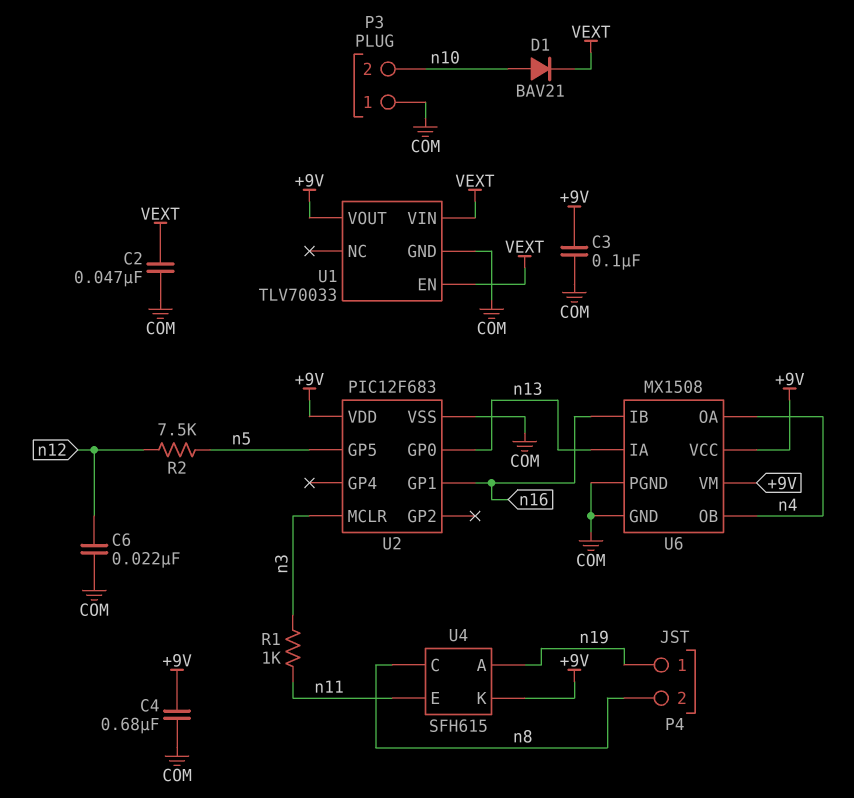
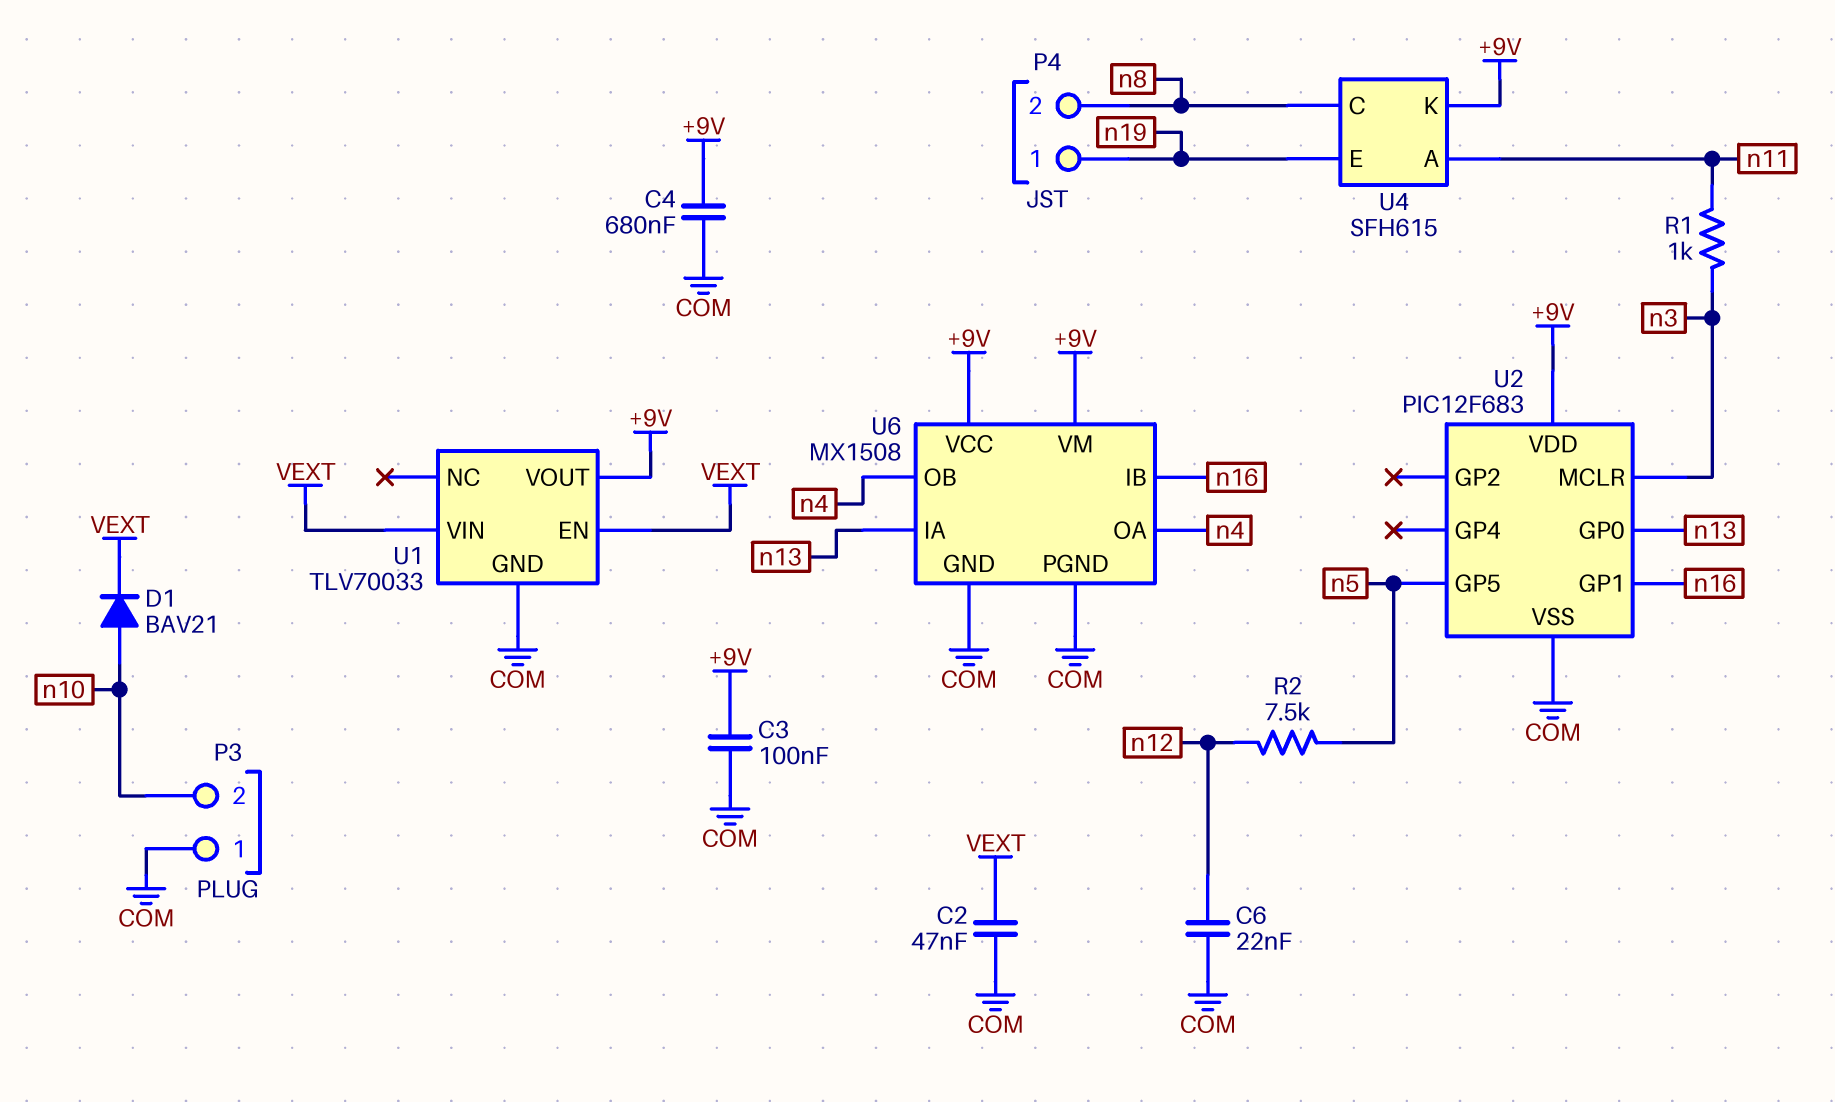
U4 pin A: n19 -> n11
U4 pin E: n11 -> n19

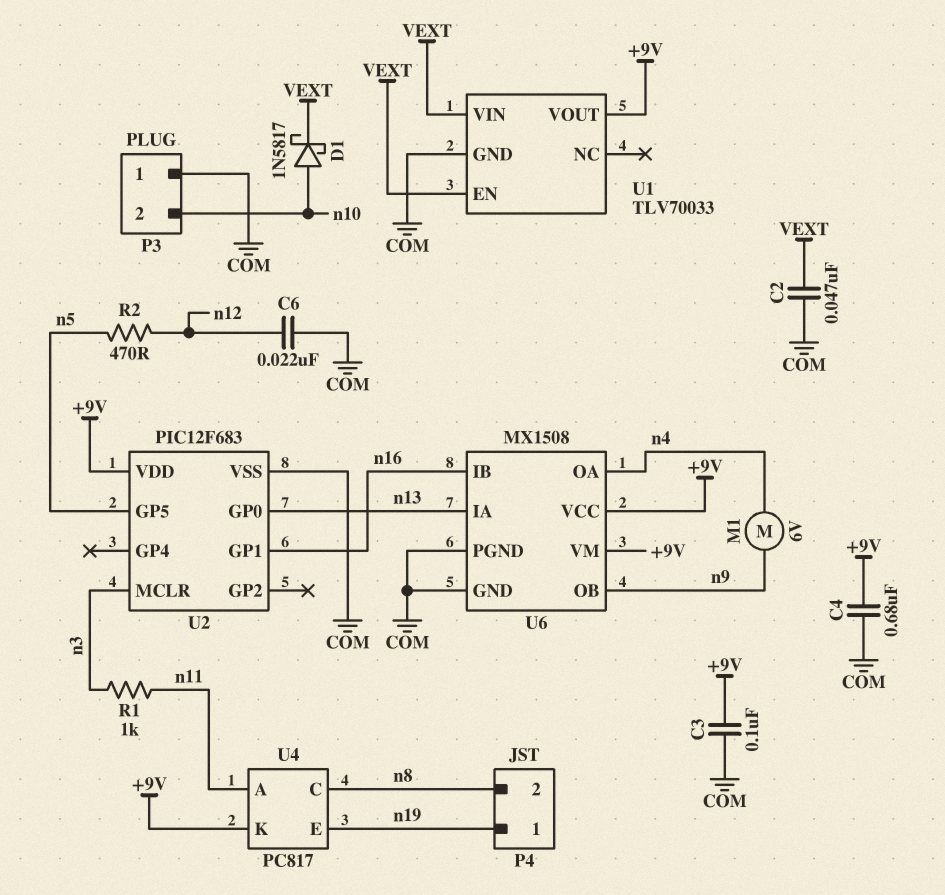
D1: diode BAV21 (A n10, K VEXT) -> schottky 1N5817 (A n10, K VEXT)
M1: none -> motor 6V (n4, n9)
R2: 7.5k (n5, n12) -> 470 (n5, n12)
U4: SFH615 -> PC817
U6 pin OB: n4 -> n9

